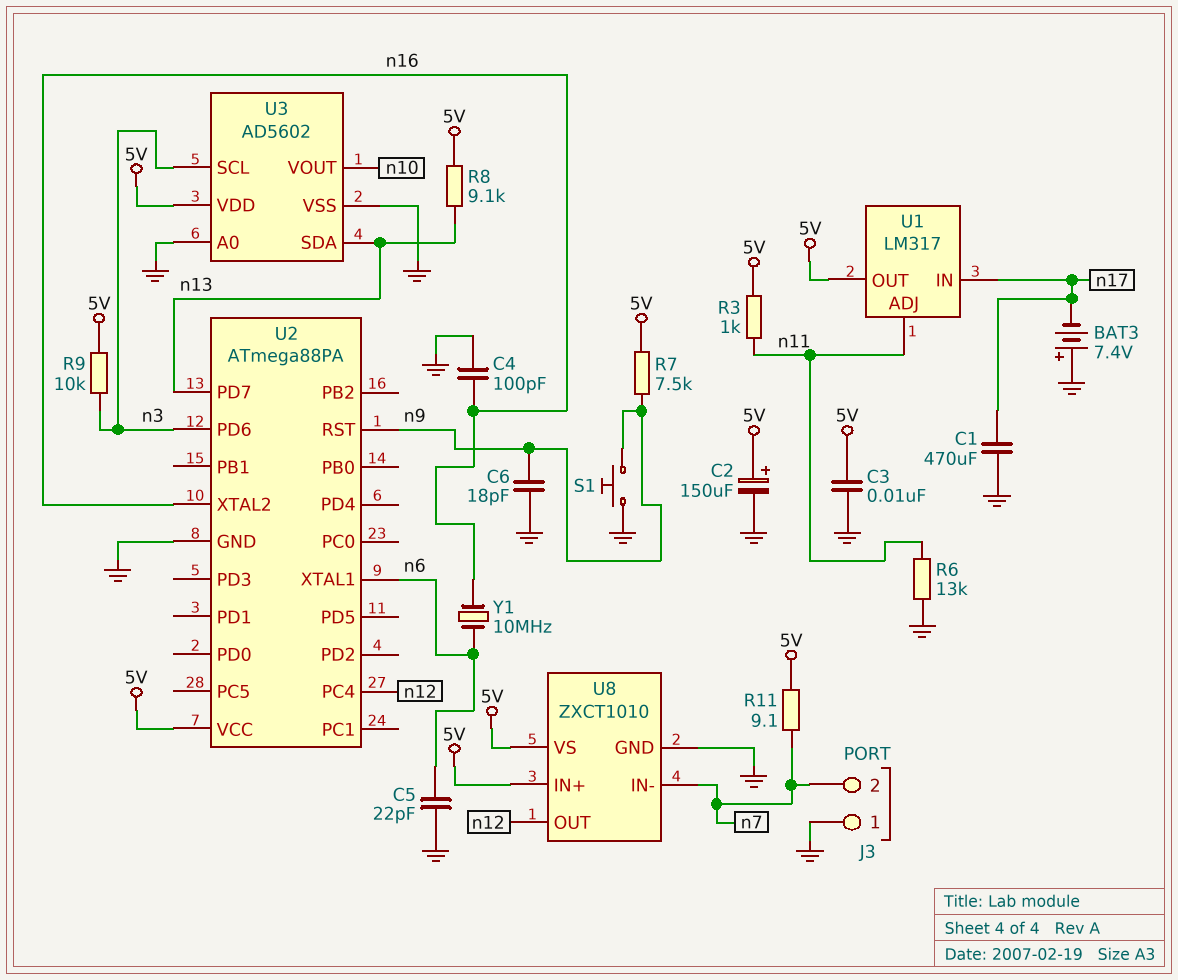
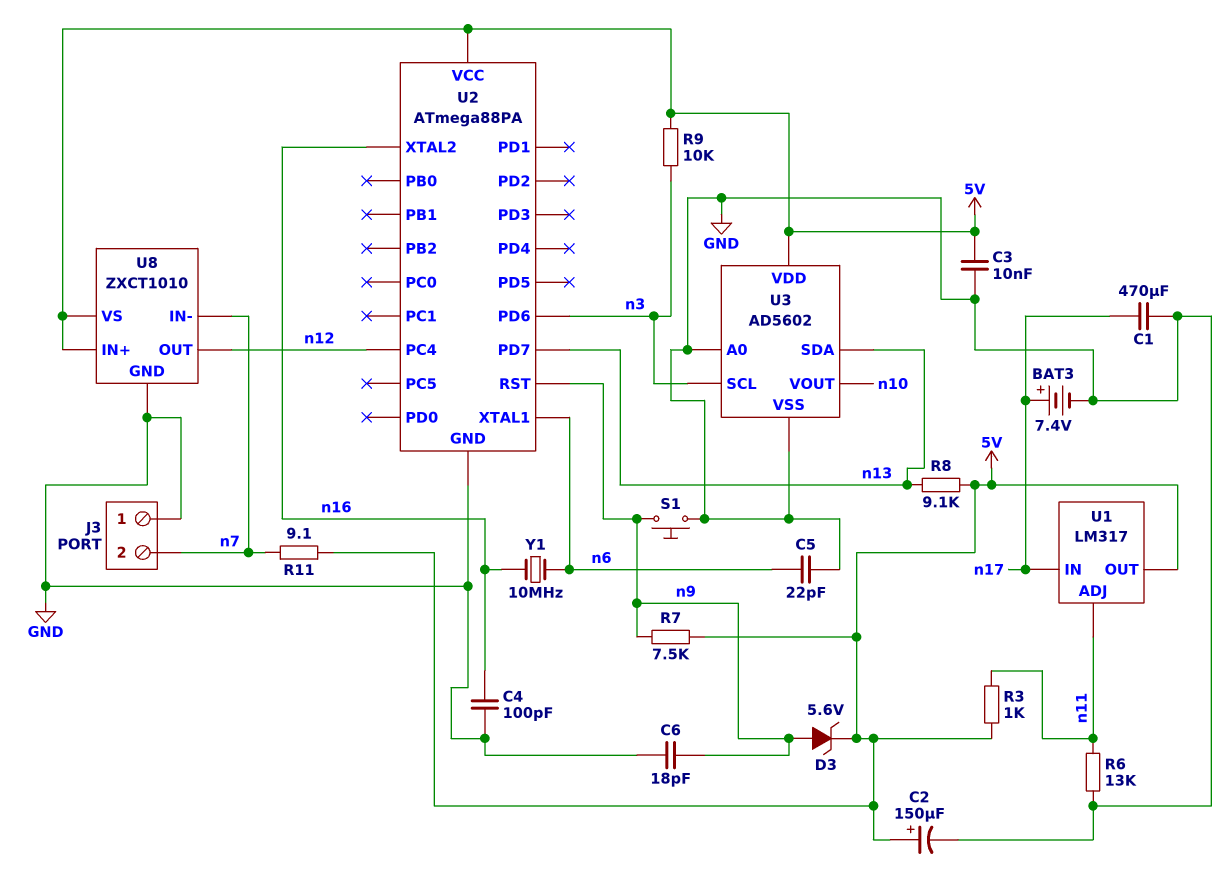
BAT3: 7.4V (plus GND, minus n17) -> 7.4V (plus n17, minus GND)
D3: none -> zener 5.6V (A n9, K 5V)

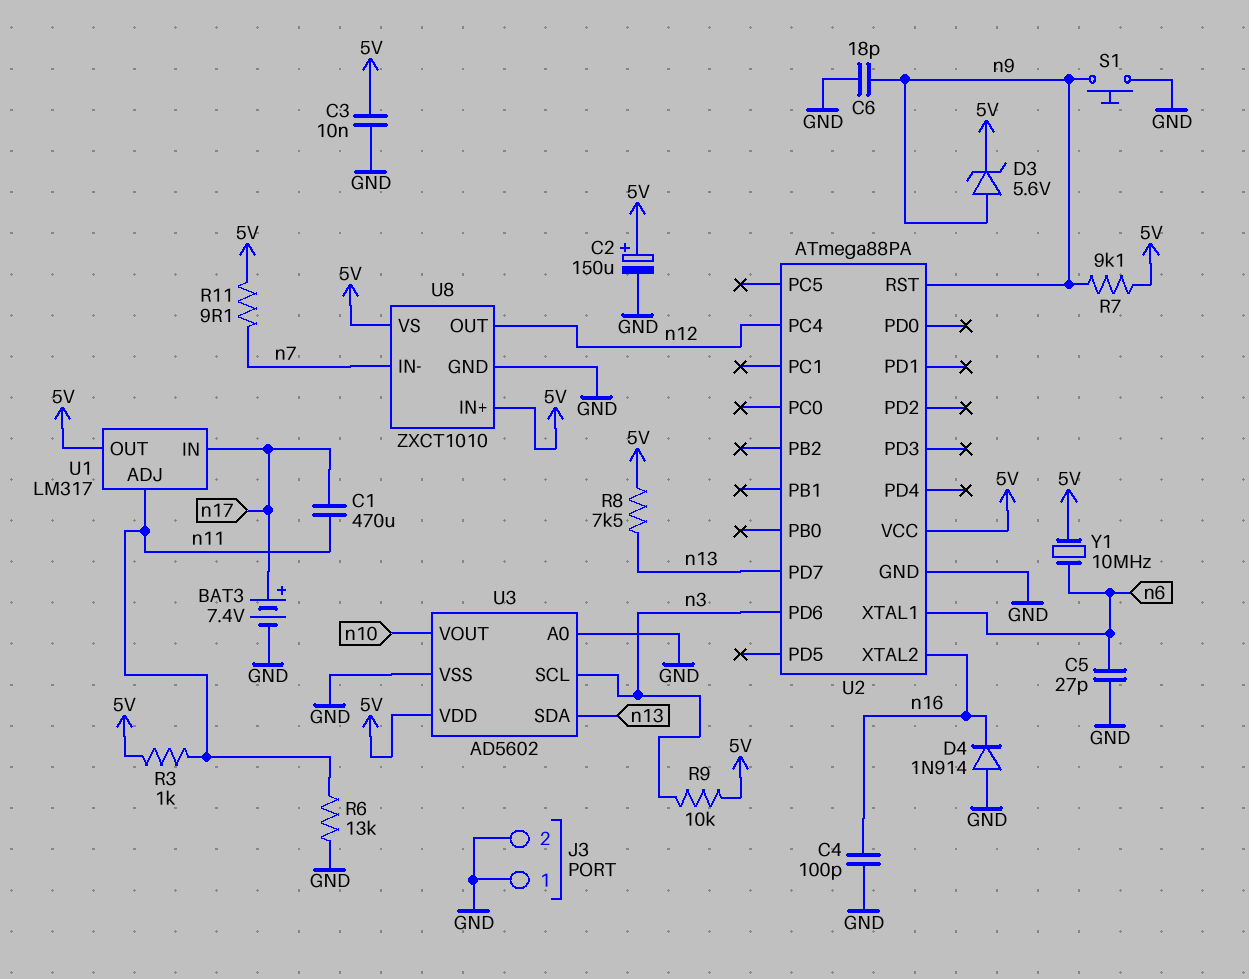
C1: 470uF (GND, n17) -> 470uF (n11, n17)
C5: 22pF (GND, n6) -> 27pF (GND, n6)
D4: none -> diode 1N914 (A GND, K n16)
J3 pin 2: n7 -> GND
R7: 7.5k (5V, n9) -> 9.1k (5V, n9)
R8: 9.1k (5V, n13) -> 7.5k (5V, n13)
Y1: 10MHz (n6, n16) -> 10MHz (5V, n6)

